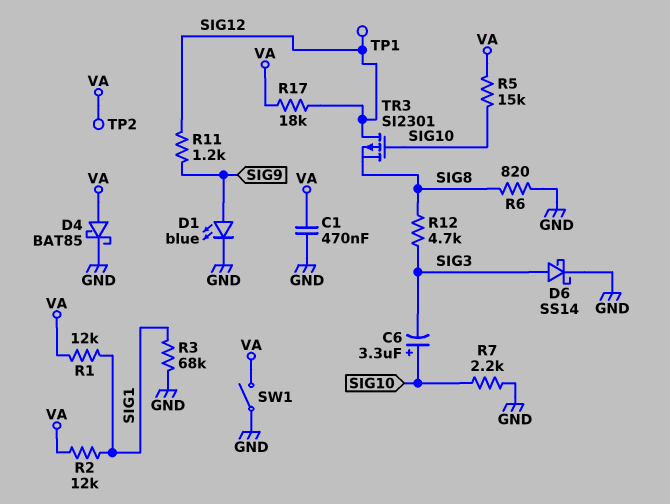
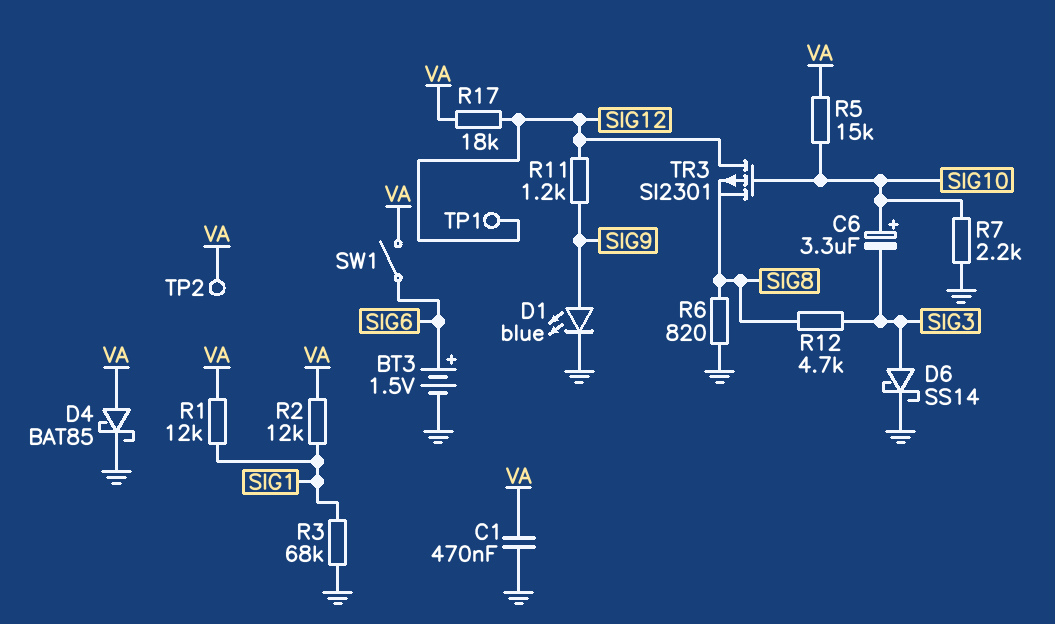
BT3: none -> 1.5V (plus SIG6, minus GND)
SW1: switch (GND, VA) -> switch (SIG6, VA)

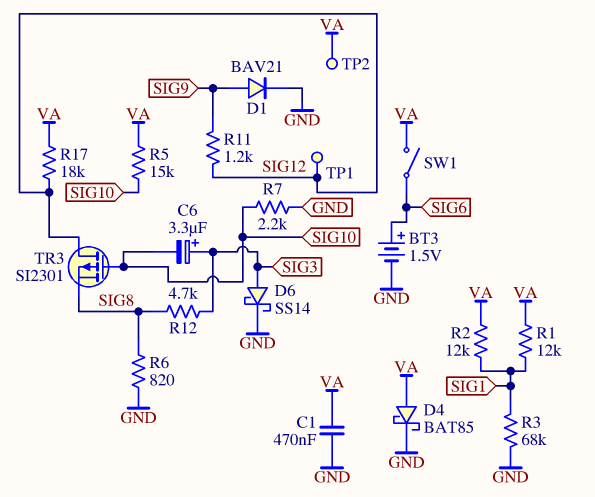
C6: 3.3uF (plus SIG10, minus SIG3) -> 3.3uF (plus SIG3, minus SIG10)
D1: LED blue (A SIG9, K GND) -> diode BAV21 (A SIG9, K GND)

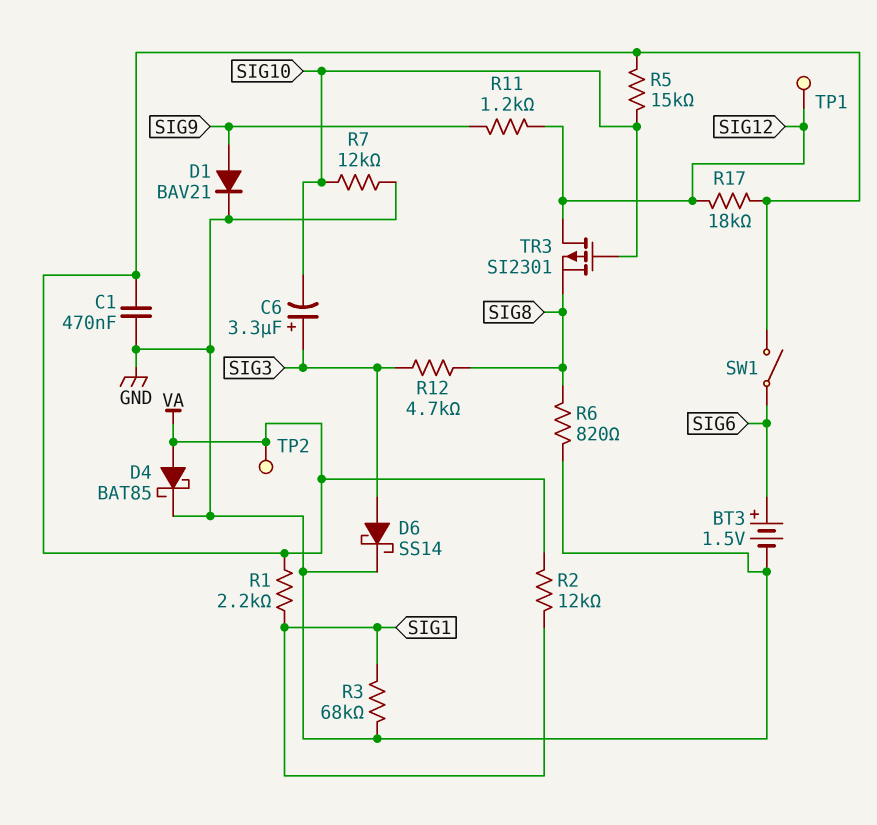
R1: 12k (SIG1, VA) -> 2.2k (SIG1, VA)
R7: 2.2k (GND, SIG10) -> 12k (GND, SIG10)

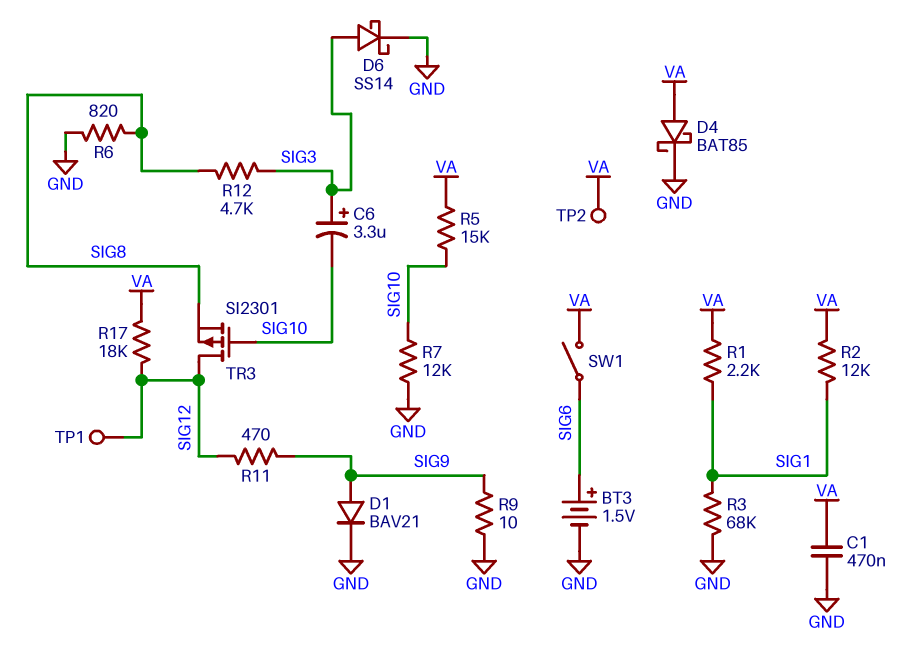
R9: none -> 10 (GND, SIG9)
R11: 1.2k (SIG9, SIG12) -> 470 (SIG9, SIG12)

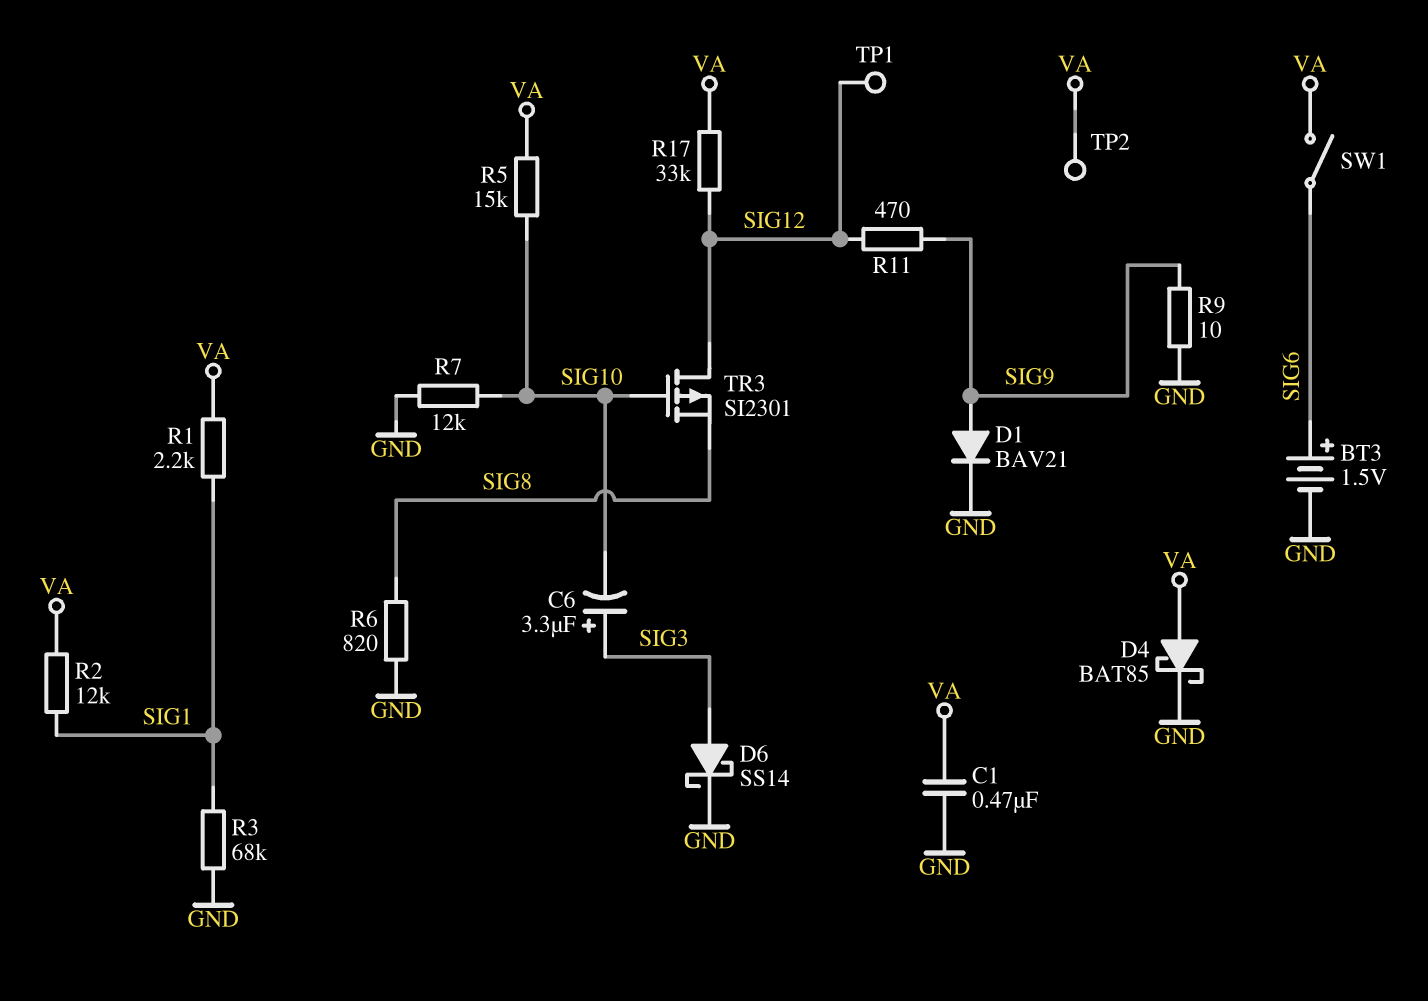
R12: 4.7k (SIG3, SIG8) -> none
R17: 18k (SIG12, VA) -> 33k (SIG12, VA)

